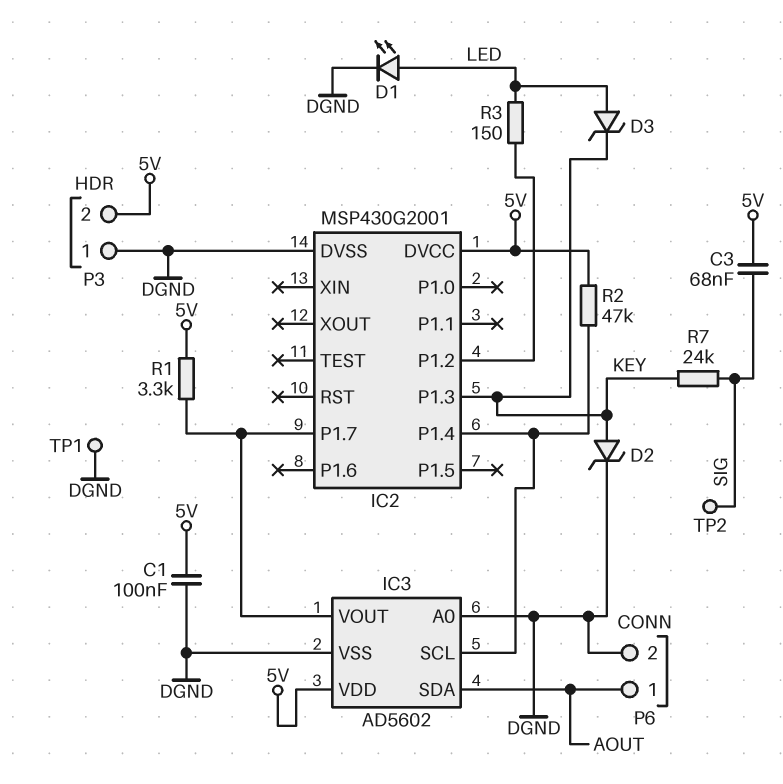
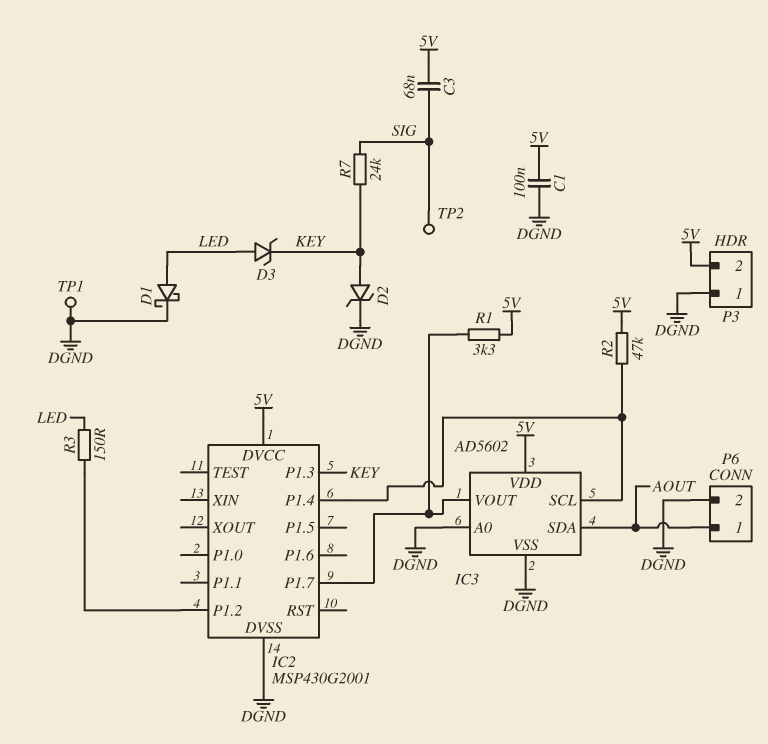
D1: LED (A LED, K DGND) -> schottky (A LED, K DGND)

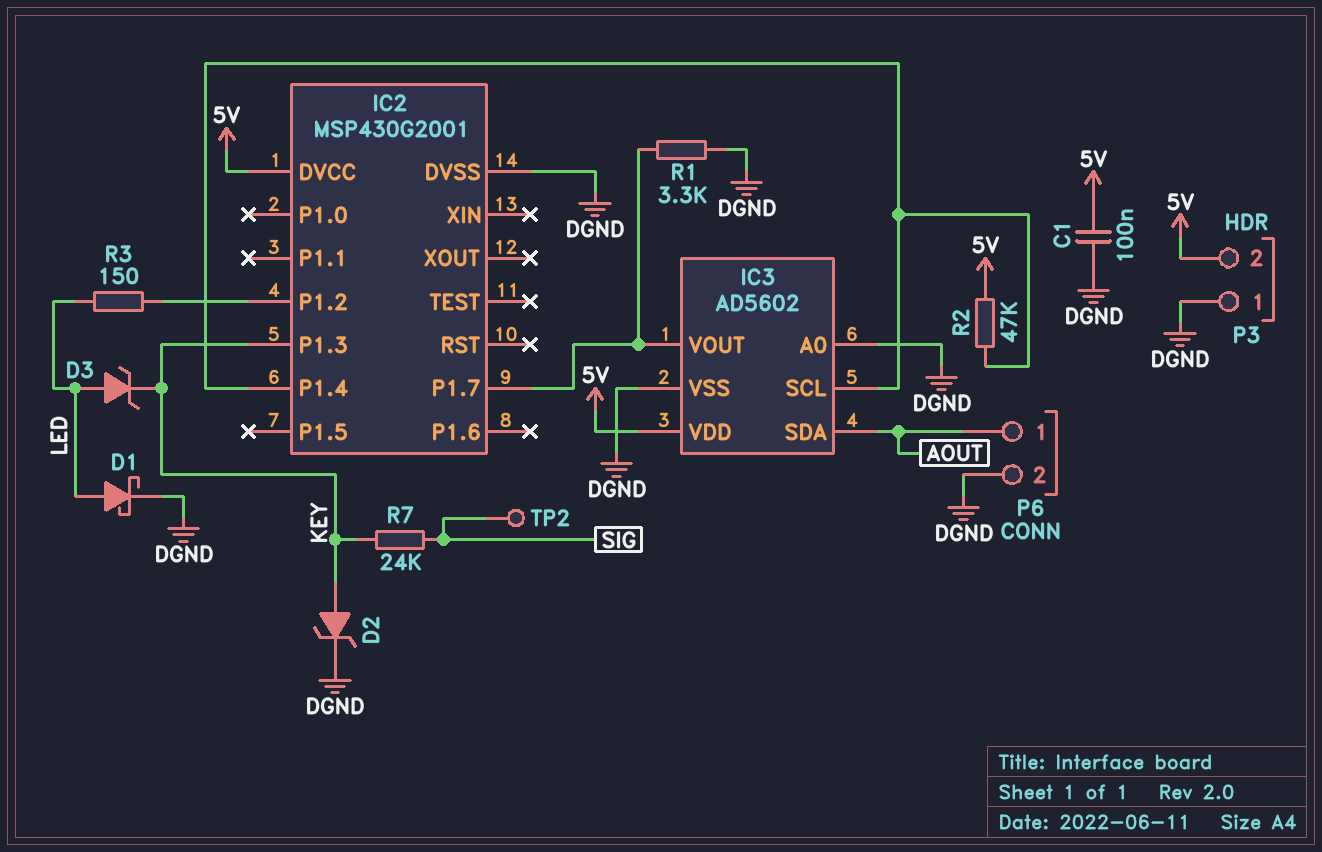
C3: 68nF (5V, SIG) -> none
R1: 3.3k (5V, IC2/P1.7) -> 3.3k (DGND, IC2/P1.7)
TP1: test point (DGND) -> none

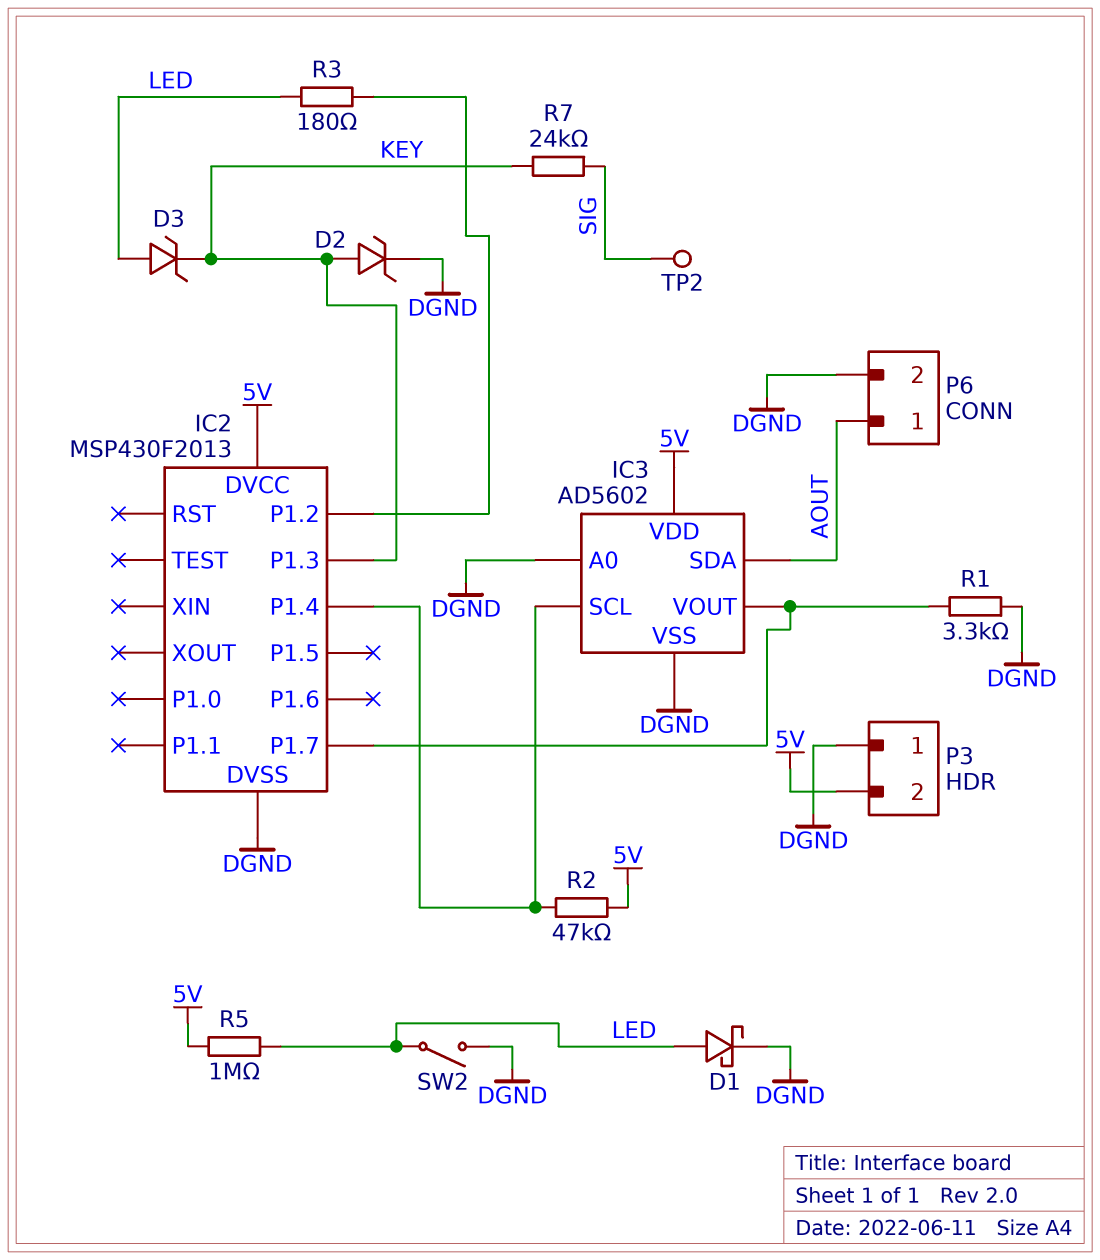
C1: 100nF (5V, DGND) -> none
IC2: MSP430G2001 -> MSP430F2013
R3: 150 (IC2/P1.2, LED) -> 180 (IC2/P1.2, LED)
R5: none -> 1M (5V, LED)
SW2: none -> switch (DGND, LED)

